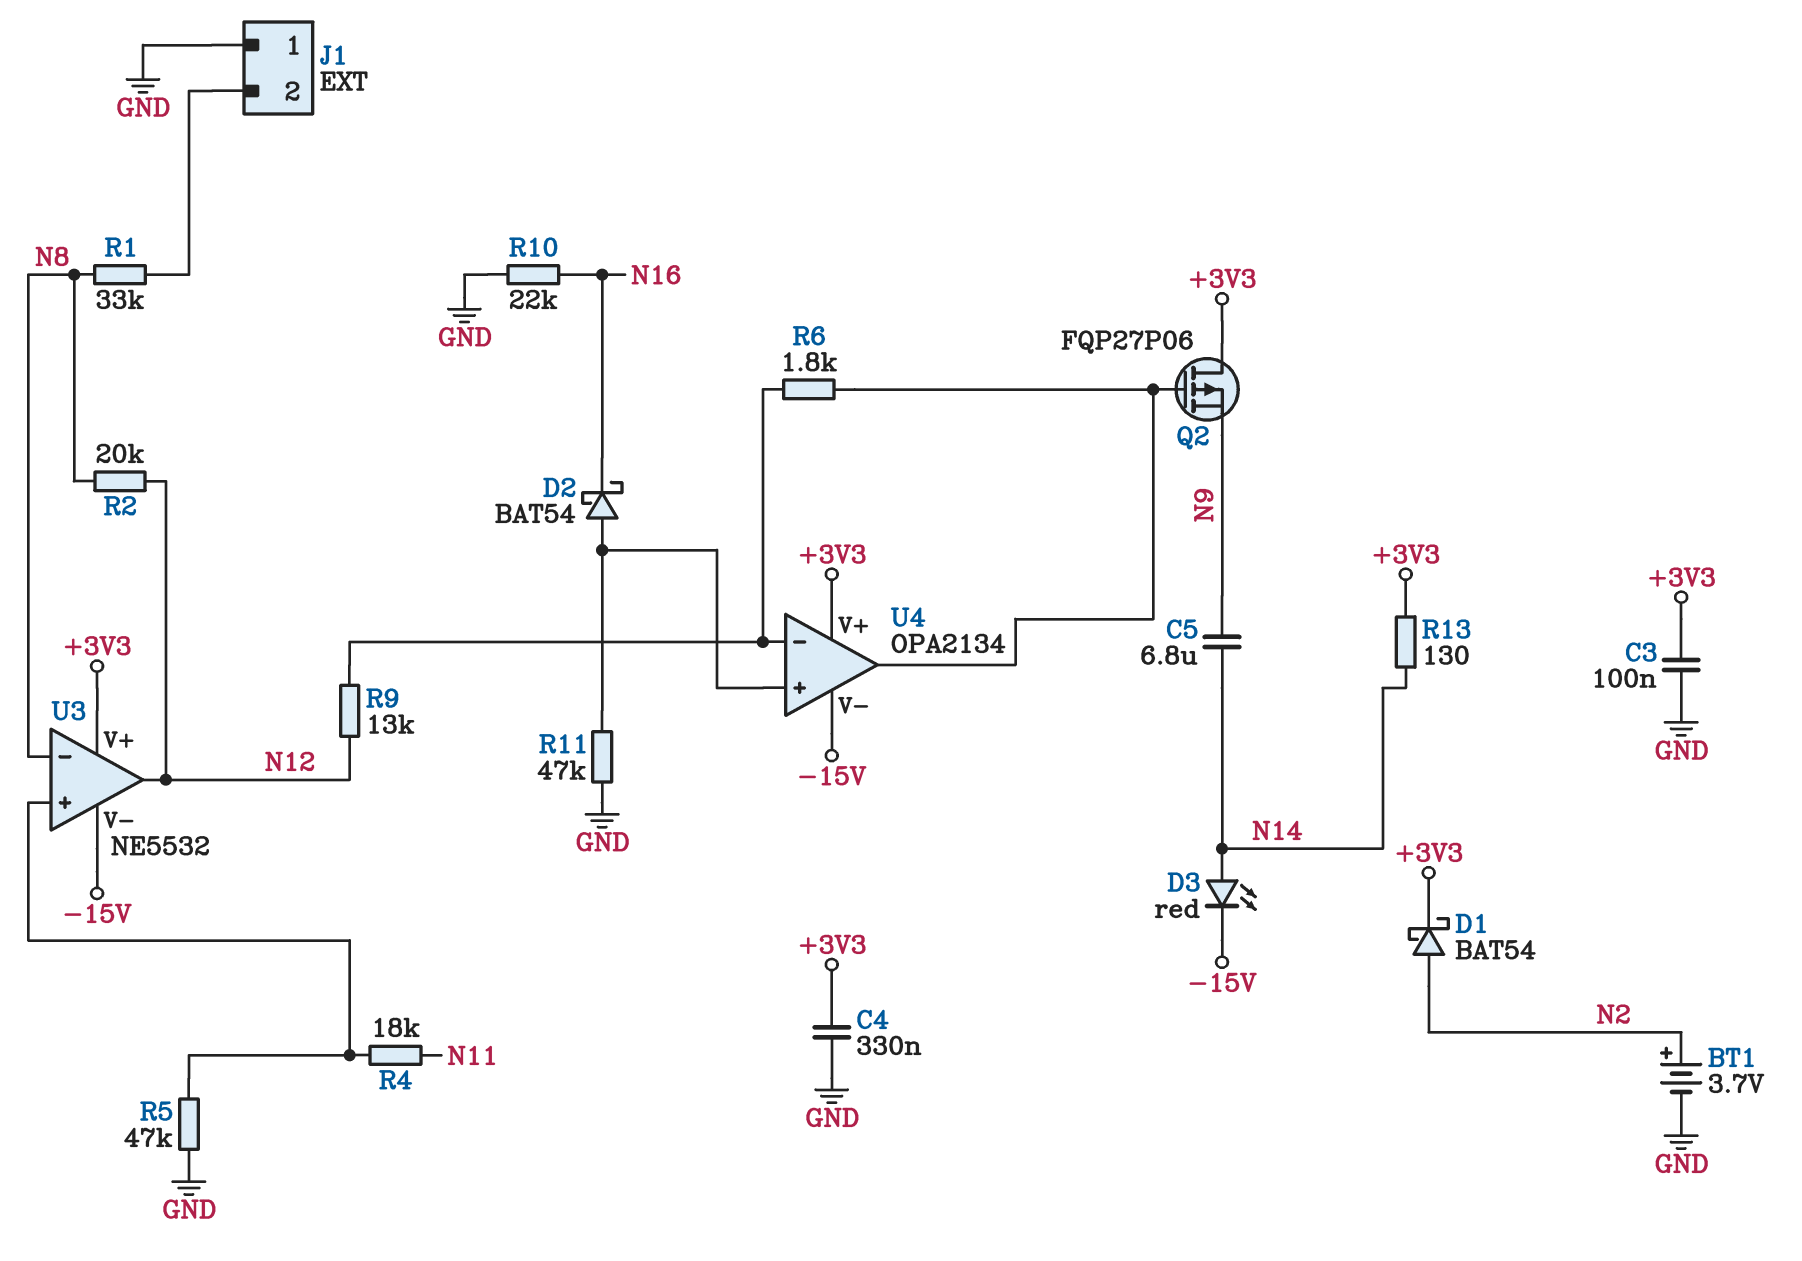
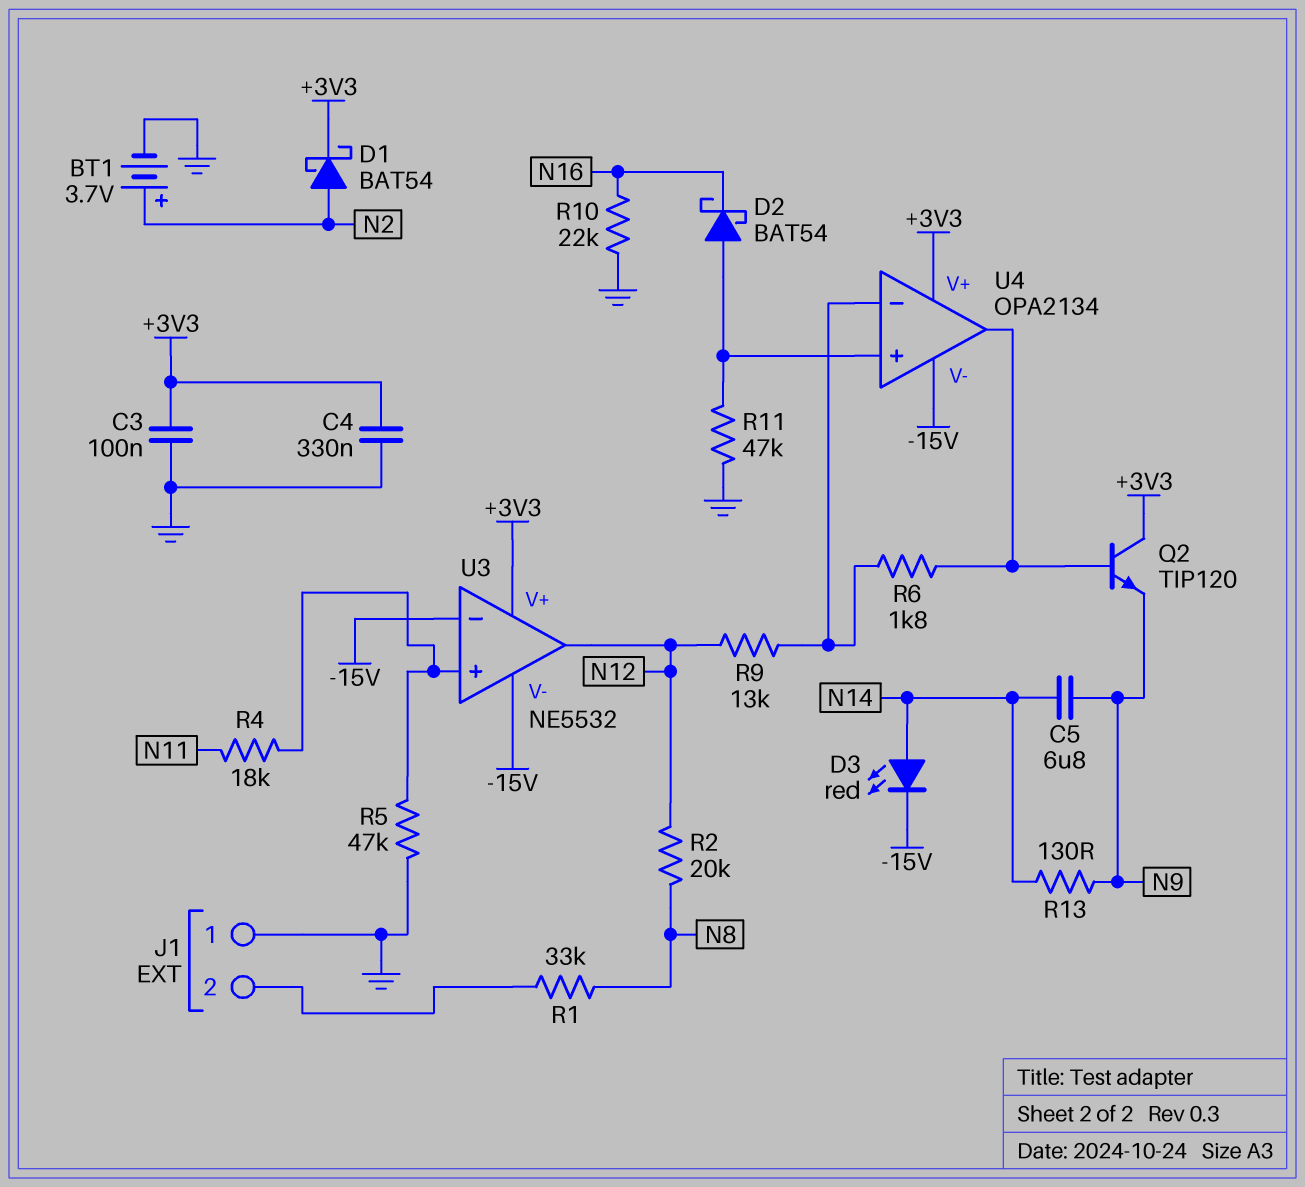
Q2: PMOS FQP27P06 (G U4/out, D +3V3, S N9) -> NPN TIP120 (B U4/out, C +3V3, E N9)
R13: 130 (+3V3, N14) -> 130 (N9, N14)
U3 pin in-: N8 -> -15V

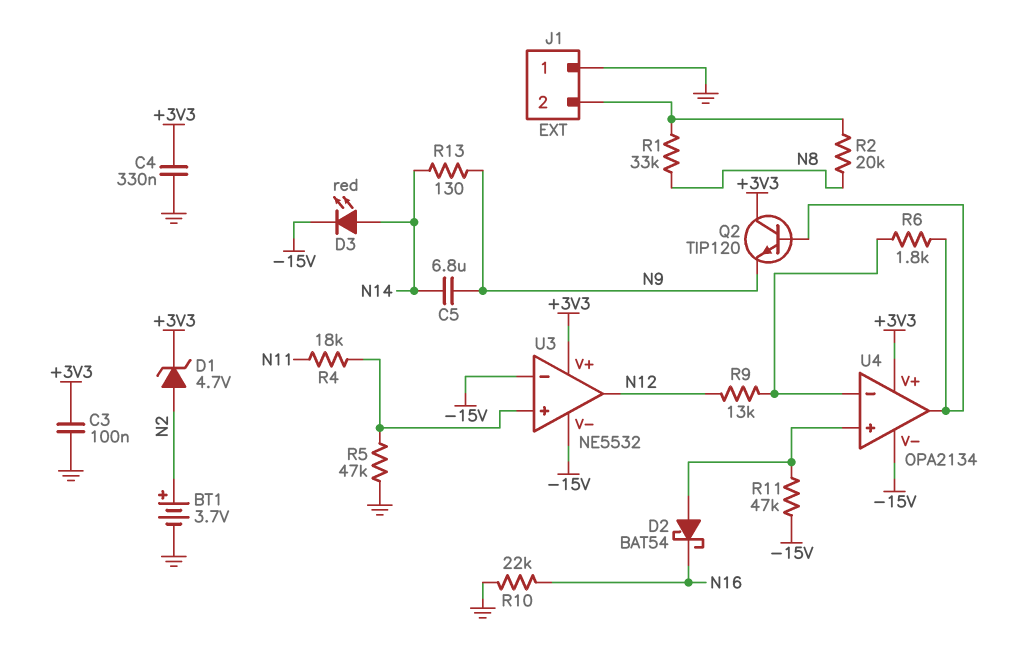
D1: schottky BAT54 (A N2, K +3V3) -> zener 4.7V (A N2, K +3V3)
R2: 20k (N8, N12) -> 20k (J1/2, N8)
R11: 47k (GND, U4/in+) -> 47k (-15V, U4/in+)

